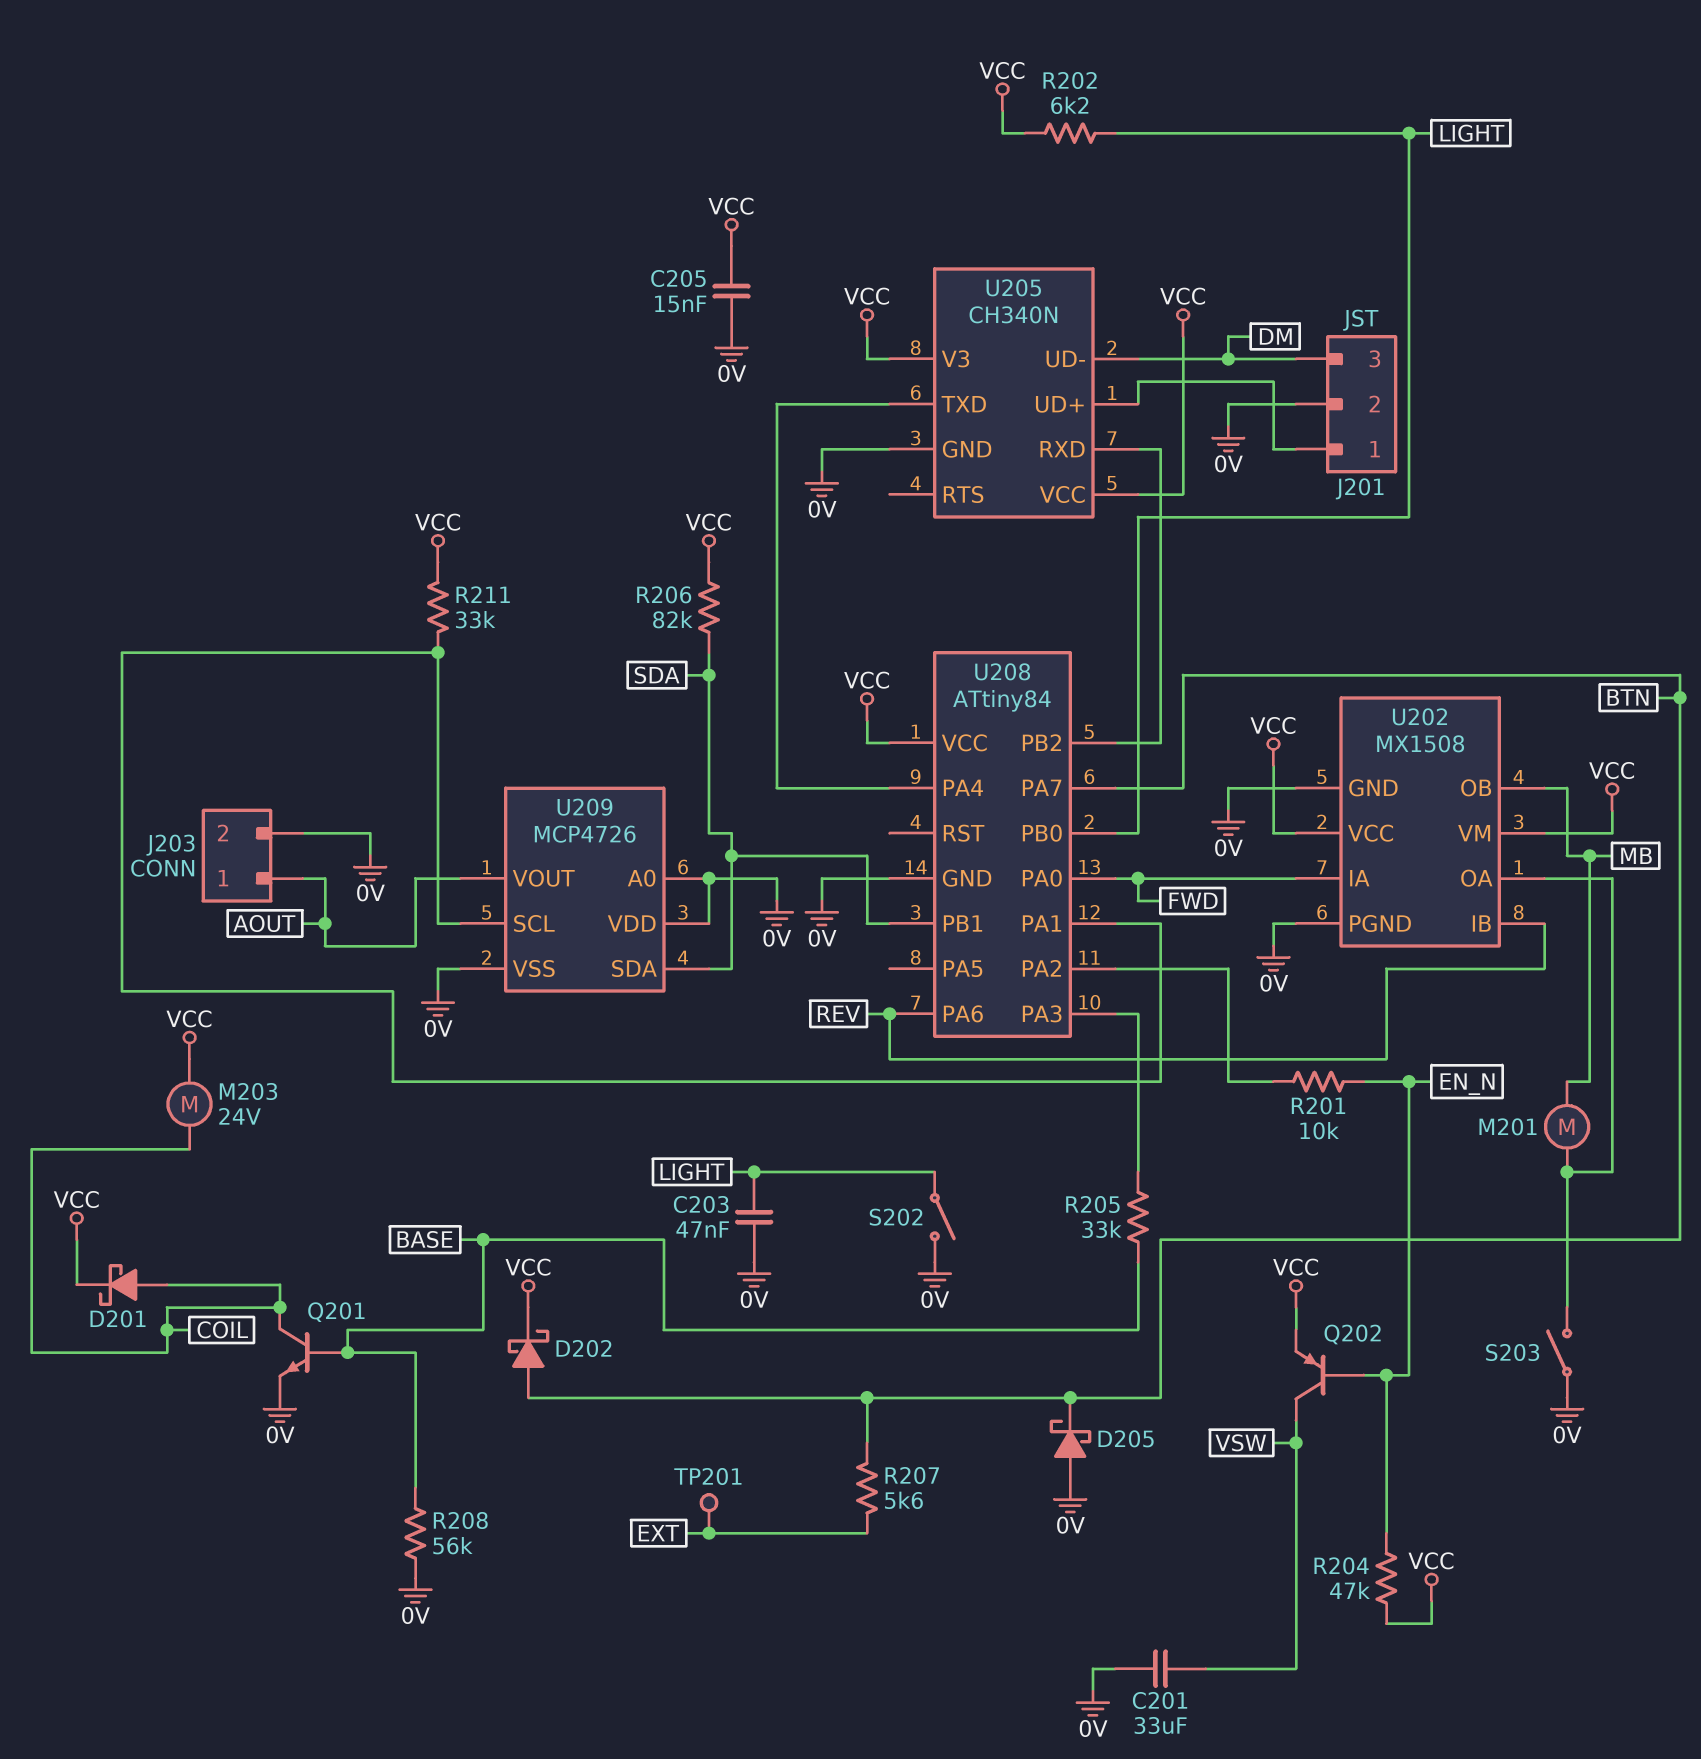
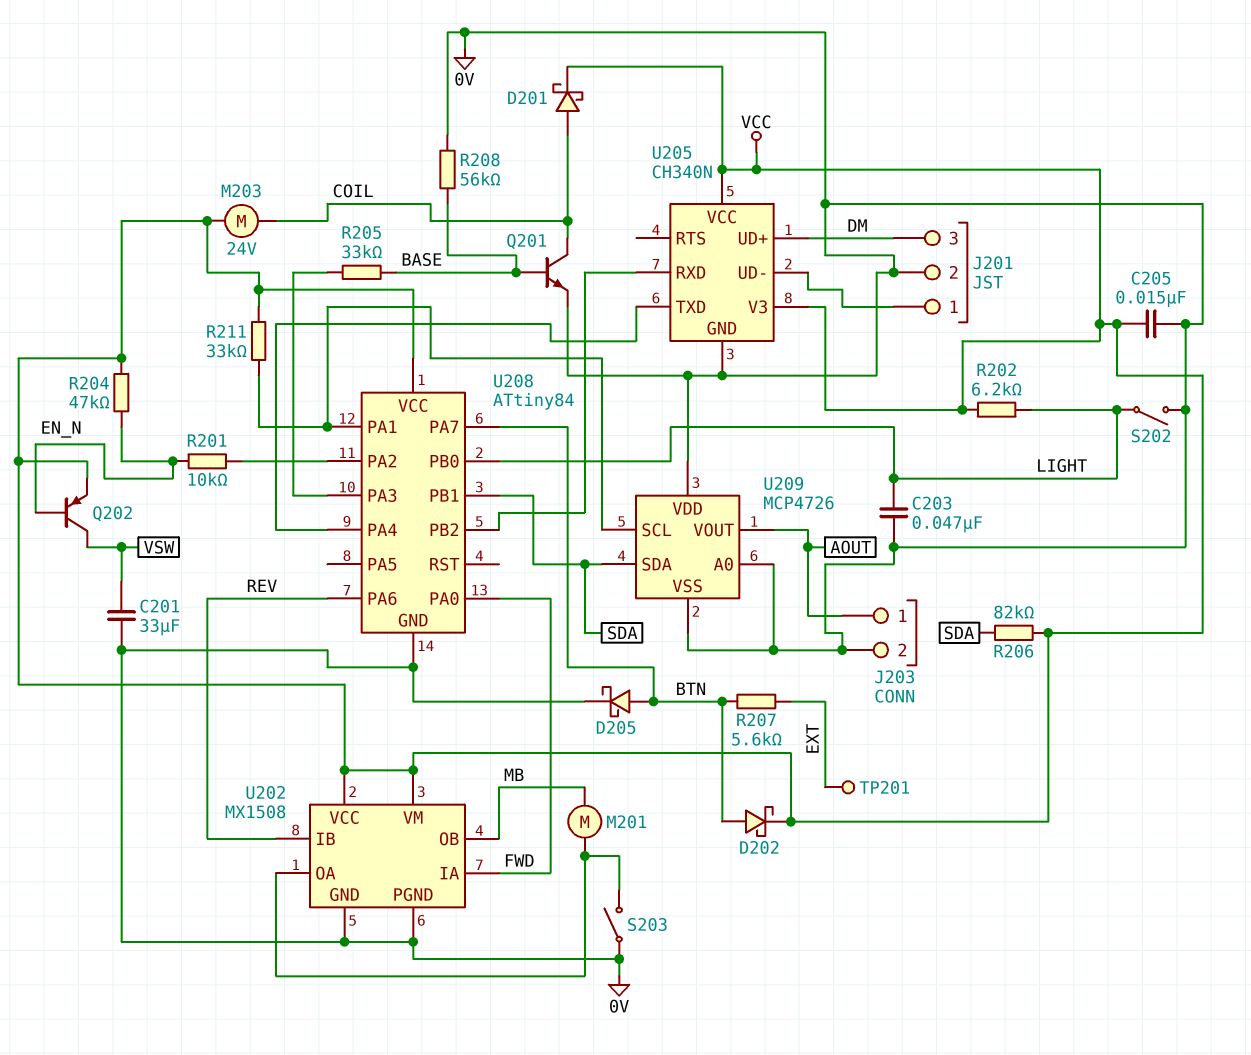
D205: schottky (A 0V, K BTN) -> schottky (A BTN, K 0V)
U205 pin UD+: J201/1 -> DM
U205 pin UD-: DM -> J201/1

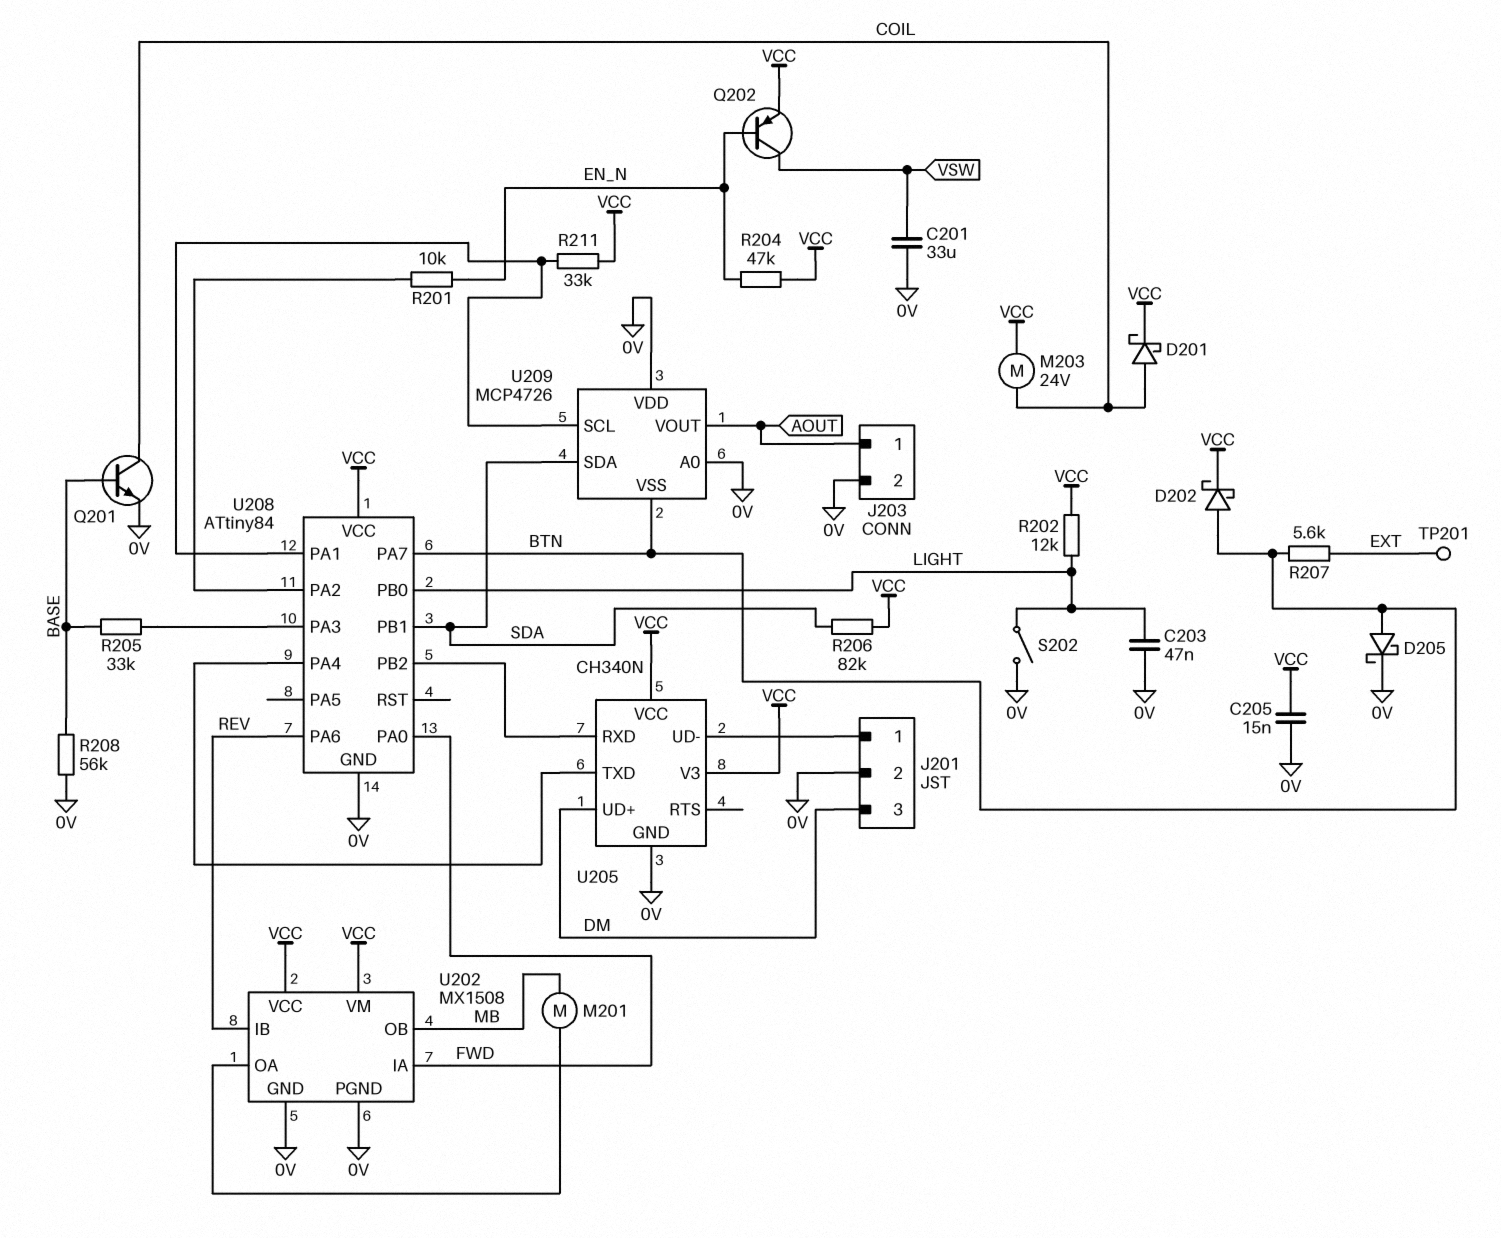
R202: 6.2k (LIGHT, VCC) -> 12k (LIGHT, VCC)
S203: switch (0V, U202/OA) -> none
U209 pin VSS: 0V -> BTN

